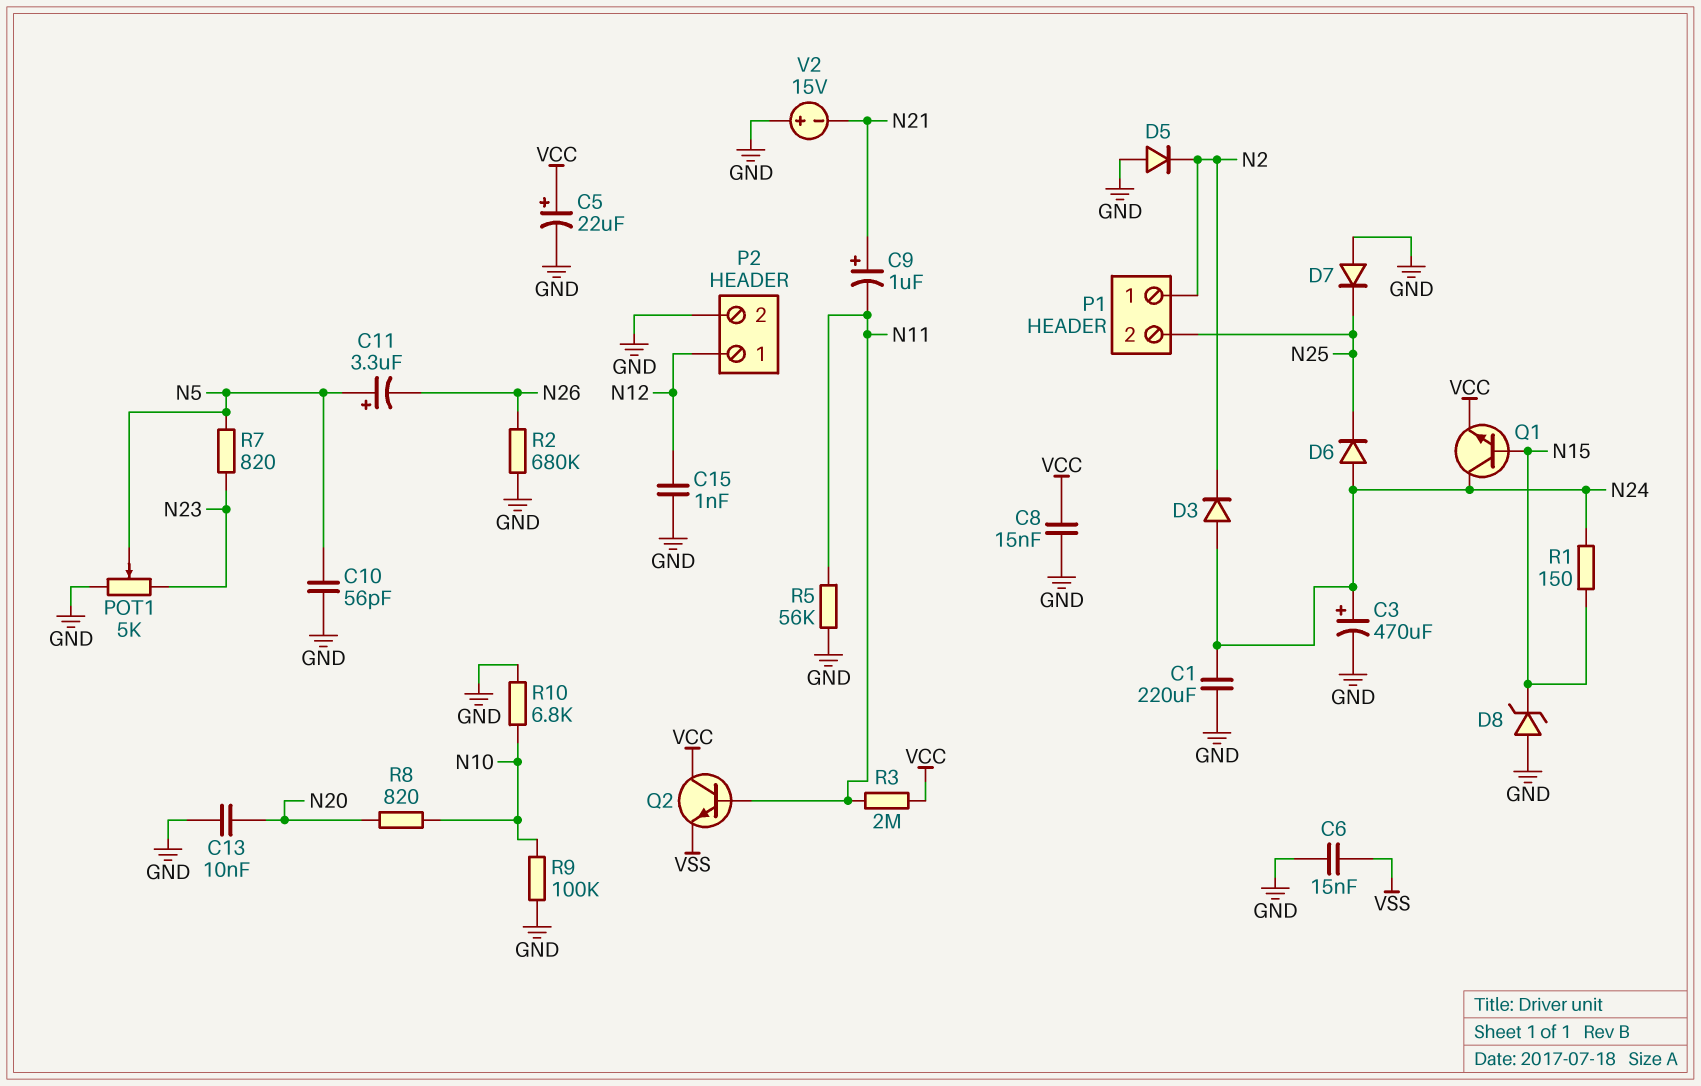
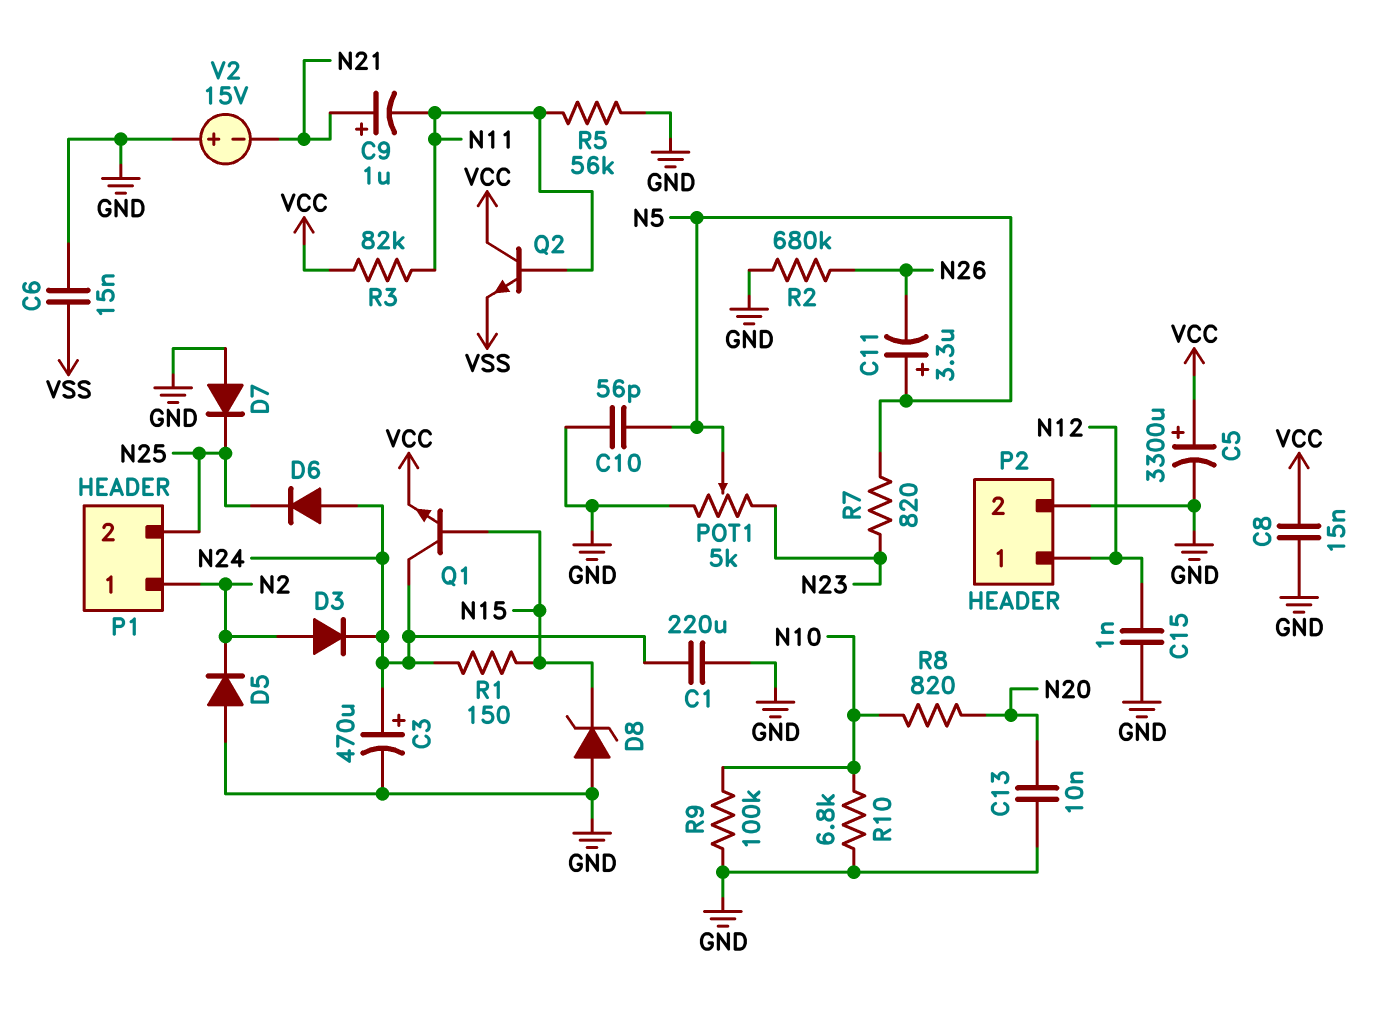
C5: 22uF (plus VCC, minus GND) -> 3300uF (plus VCC, minus GND)
D3: diode (A N24, K N2) -> diode (A N2, K N24)
R3: 2M (N11, VCC) -> 82k (N11, VCC)

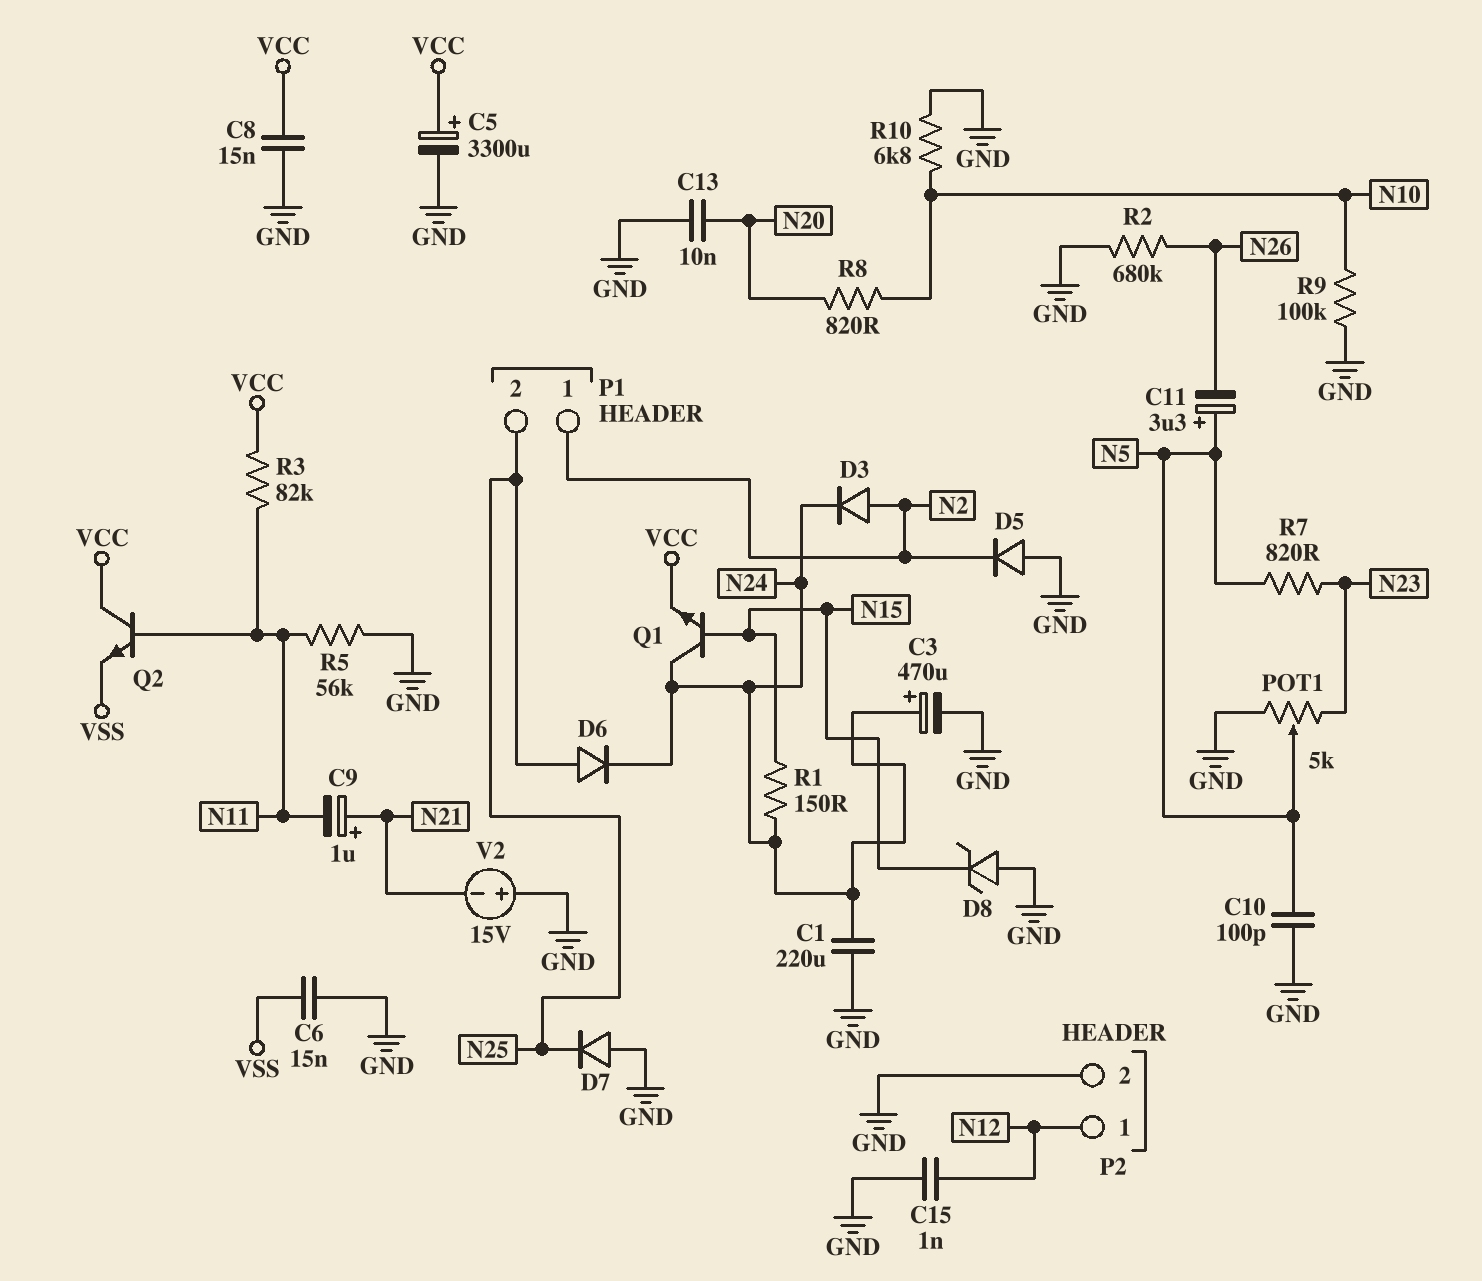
C10: 56pF (GND, N5) -> 100pF (GND, N5)
D6: diode (A N24, K N25) -> diode (A N25, K N24)

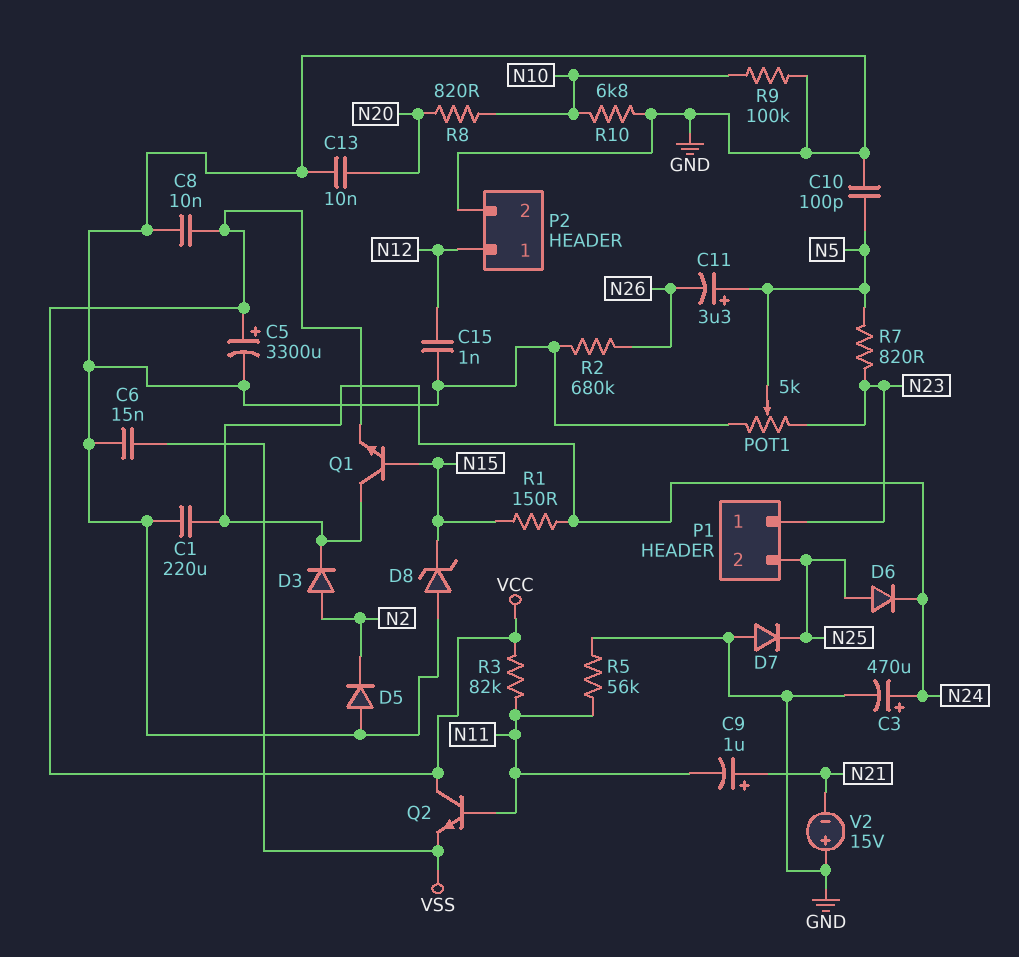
C8: 15nF (GND, VCC) -> 10nF (GND, VCC)
P1 pin 1: N2 -> N23

